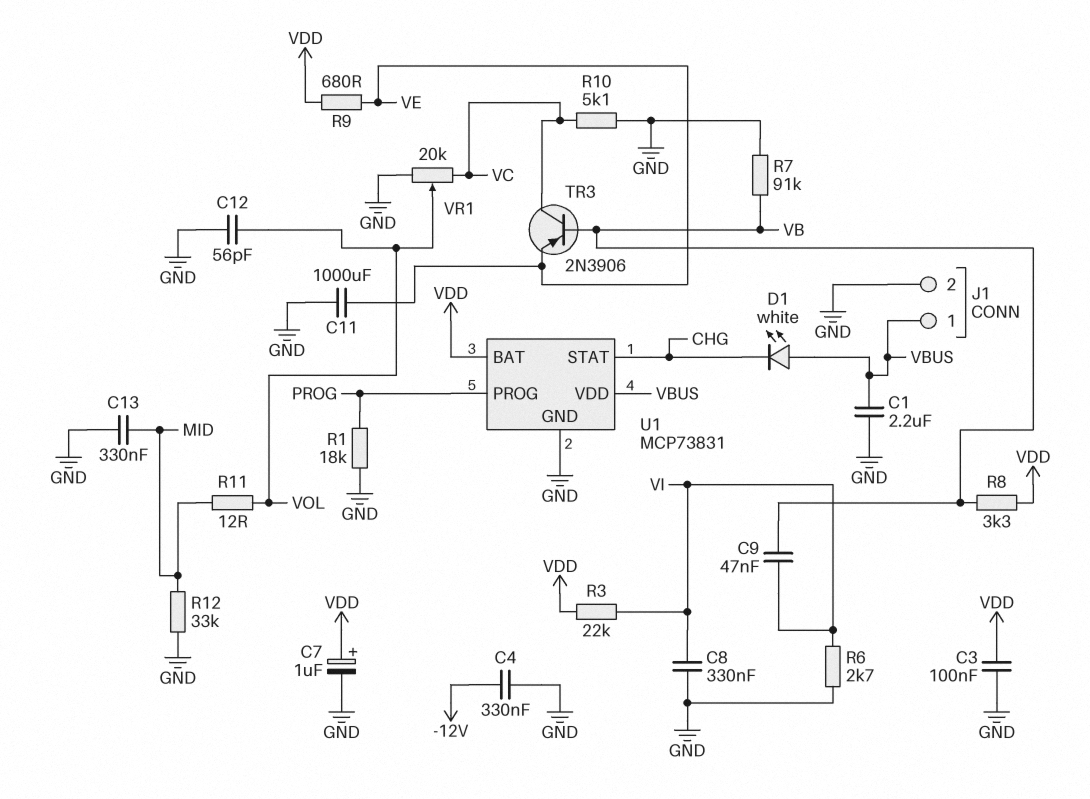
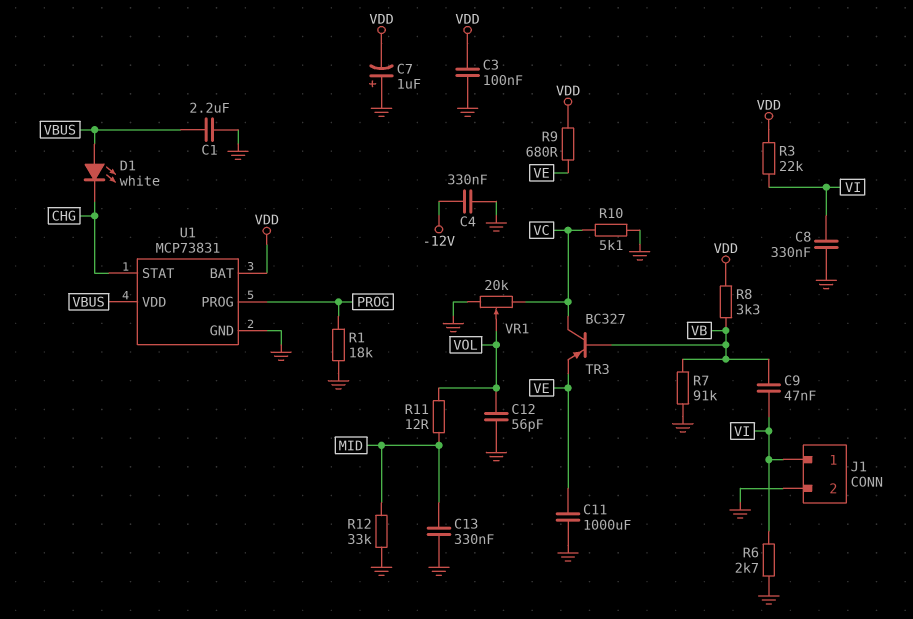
C7: 1uF (plus VDD, minus GND) -> 1uF (plus GND, minus VDD)
J1 pin 1: VBUS -> VI
TR3: PNP 2N3906 (B VB, C VC, E VE) -> PNP BC327 (B VB, C VC, E VE)

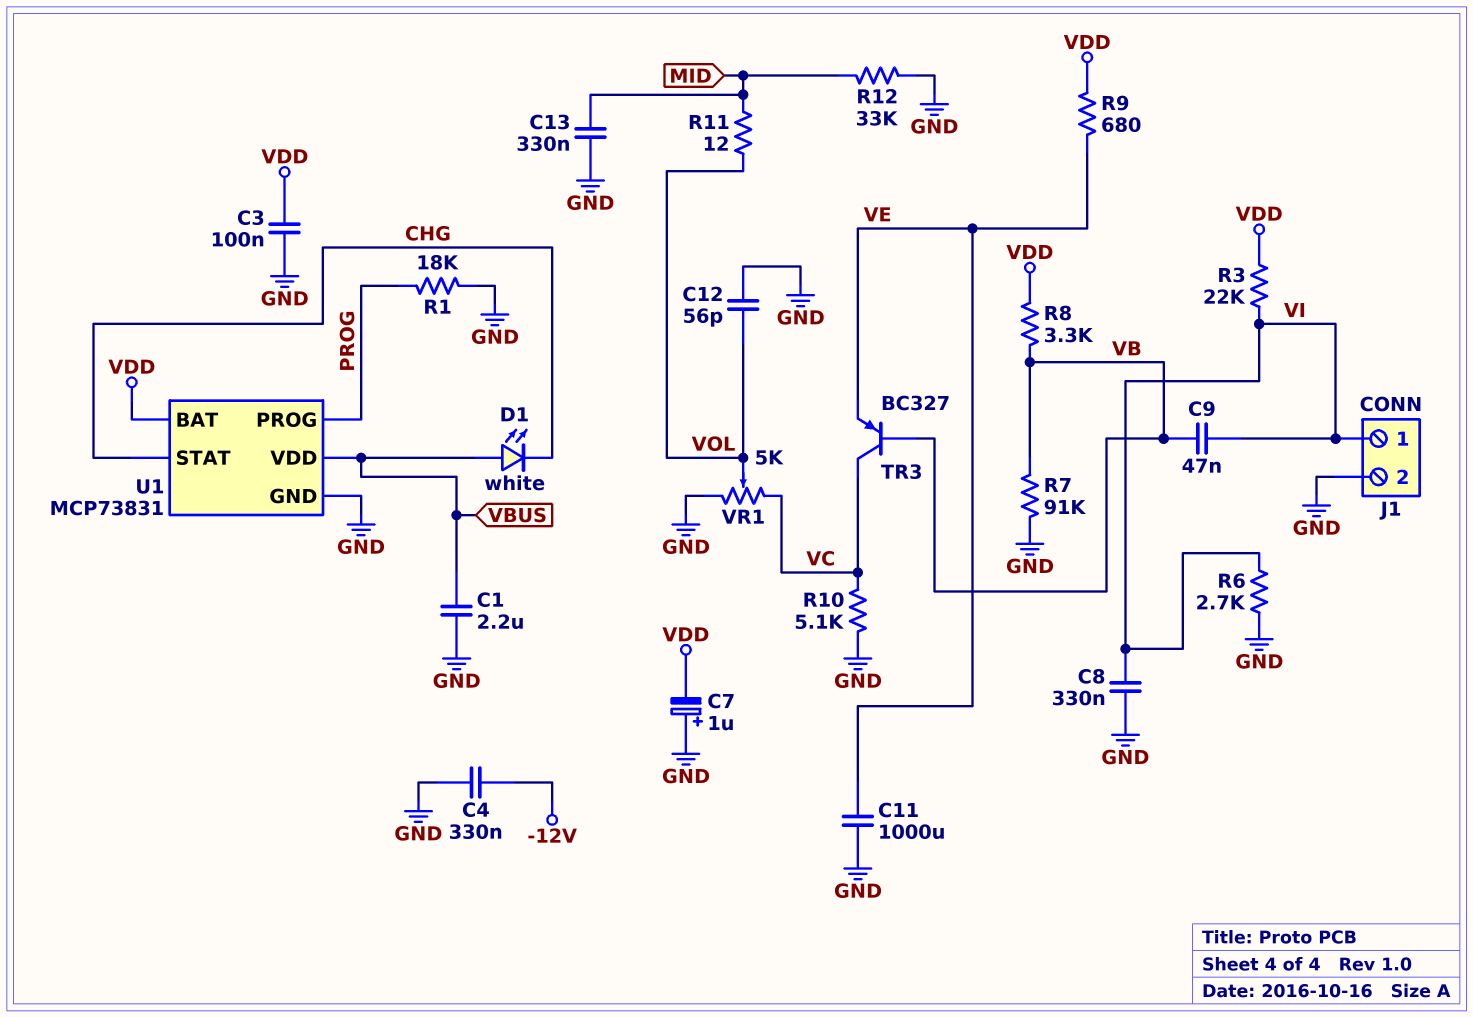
VR1: 20k (GND, VC, wiper VOL) -> 5k (GND, VC, wiper VOL)

